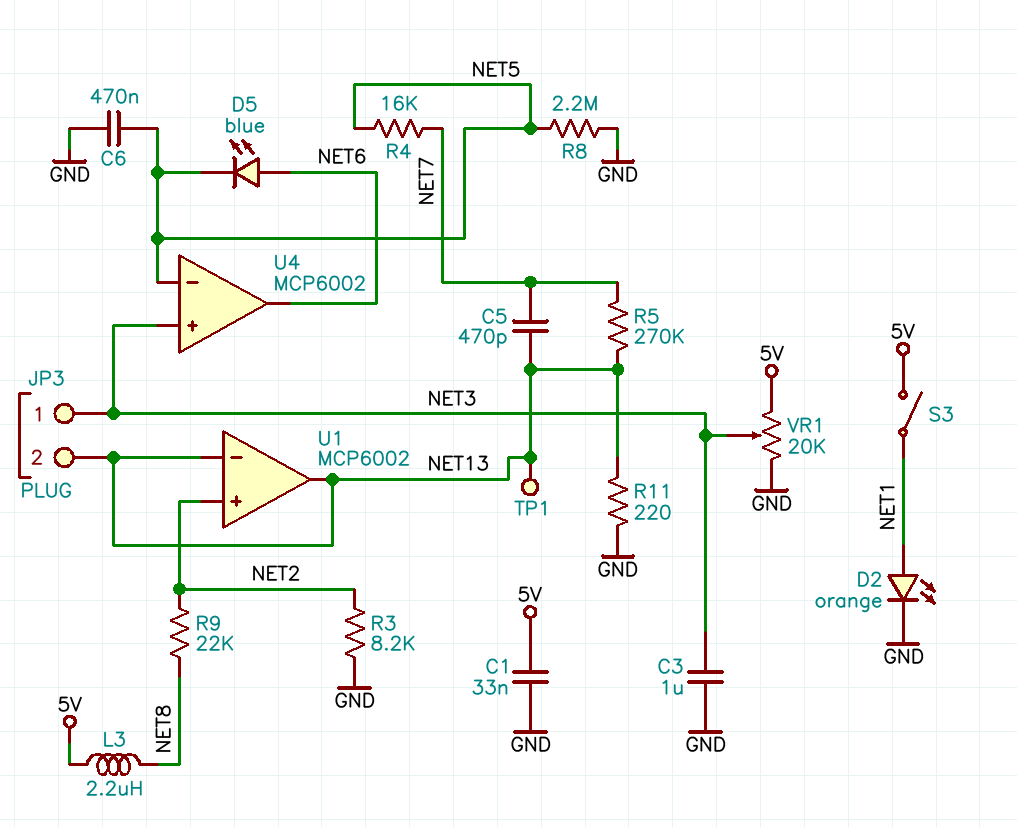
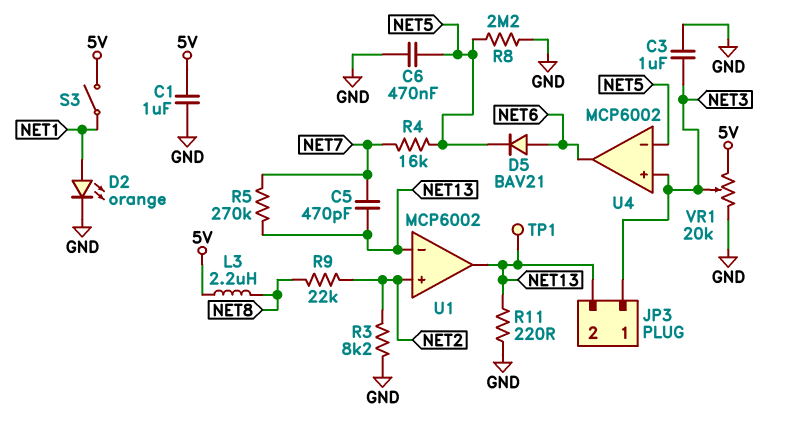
C1: 33nF (5V, GND) -> 1uF (5V, GND)
D5: LED blue (A NET6, K NET5) -> diode BAV21 (A NET6, K NET5)

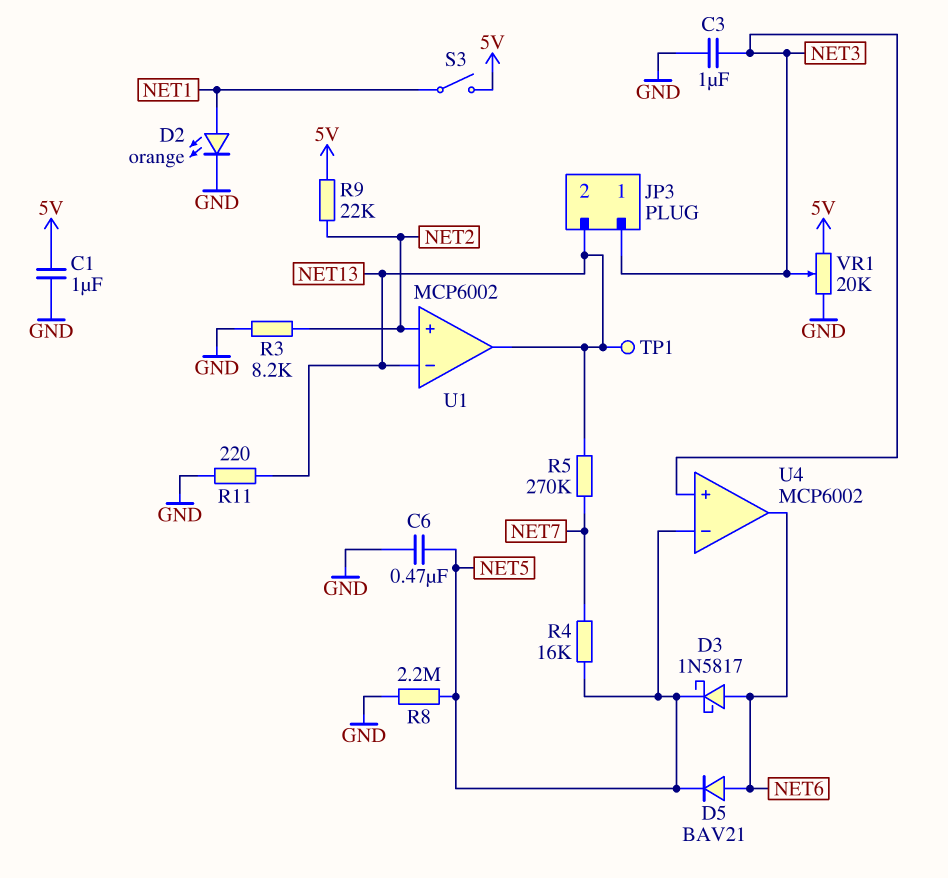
C5: 470pF (NET7, NET13) -> none
D3: none -> schottky 1N5817 (A NET6, K NET5)
L3: 2.2uH (5V, NET8) -> none
R9: 22k (NET2, NET8) -> 22k (5V, NET2)

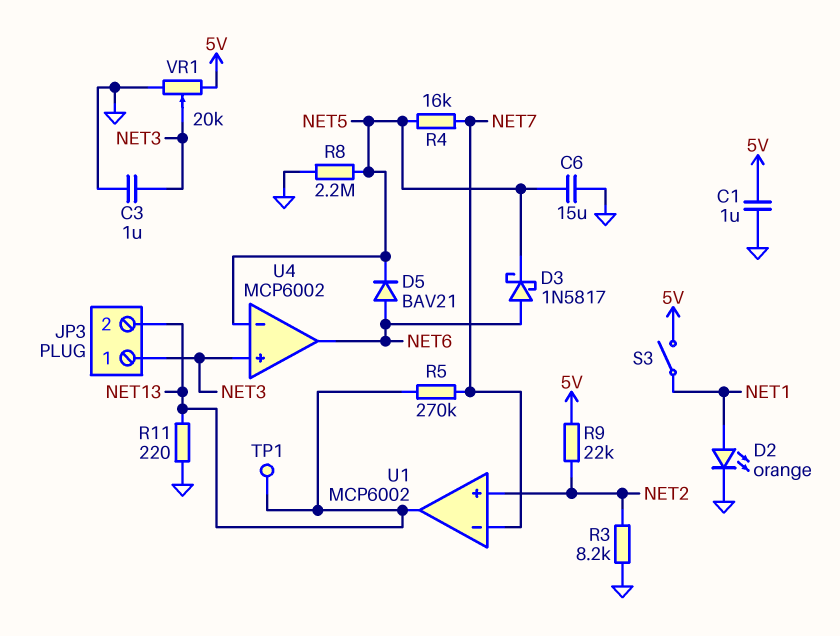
C6: 470nF (GND, NET5) -> 15uF (GND, NET5)
U1 pin in-: NET13 -> NET7

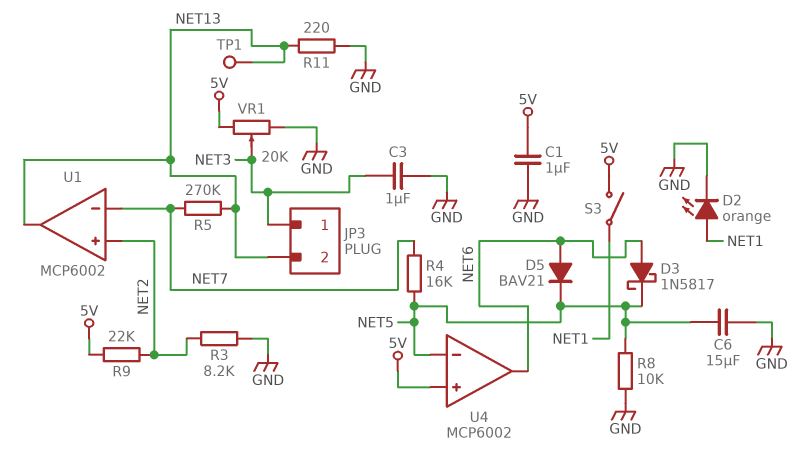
R8: 2.2M (GND, NET5) -> 10k (GND, NET5)
U4 pin in+: NET3 -> 5V

